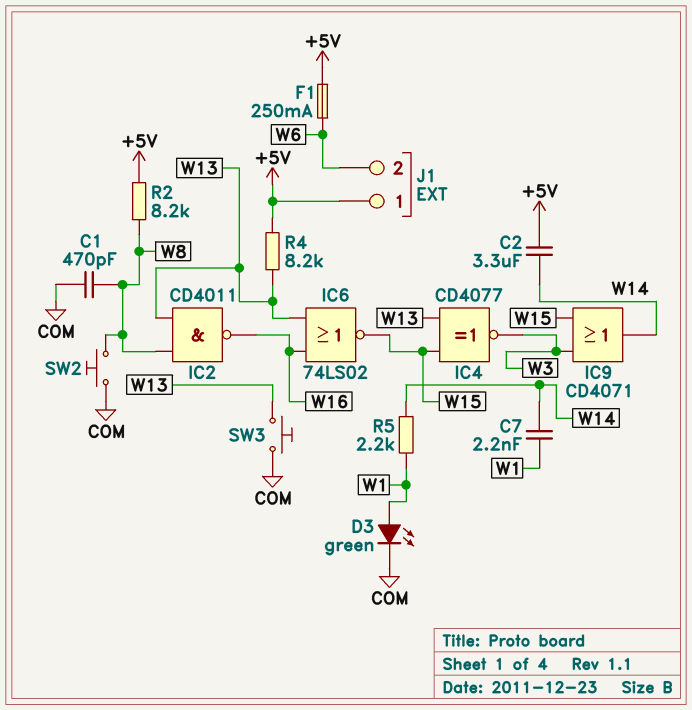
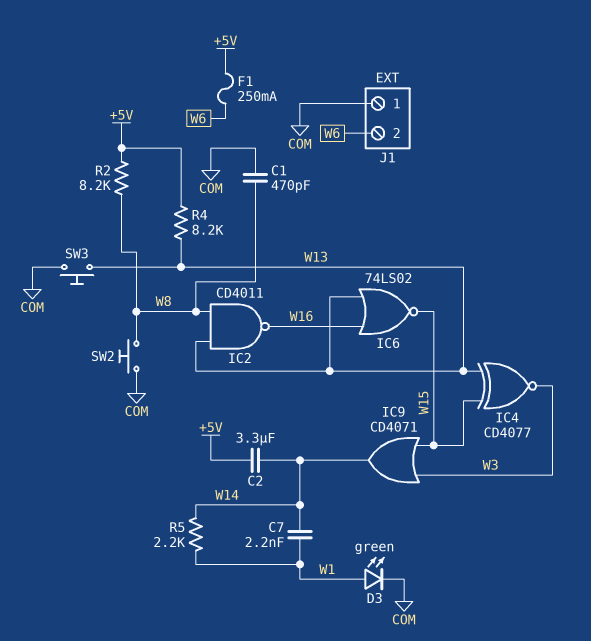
J1 pin 1: +5V -> COM

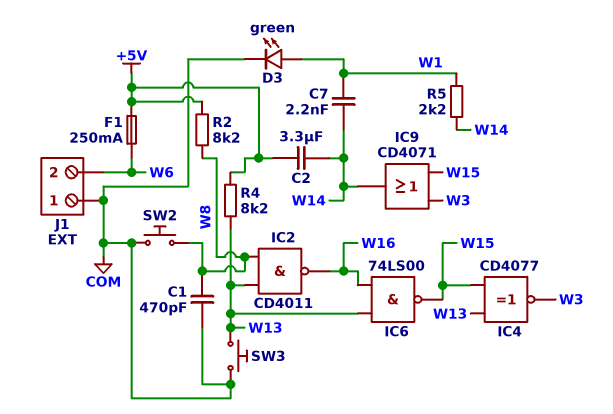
IC6: NOR 74LS02 (in W13, in W16, out W15) -> NAND 74LS00 (in W13, in W16, out W15)

